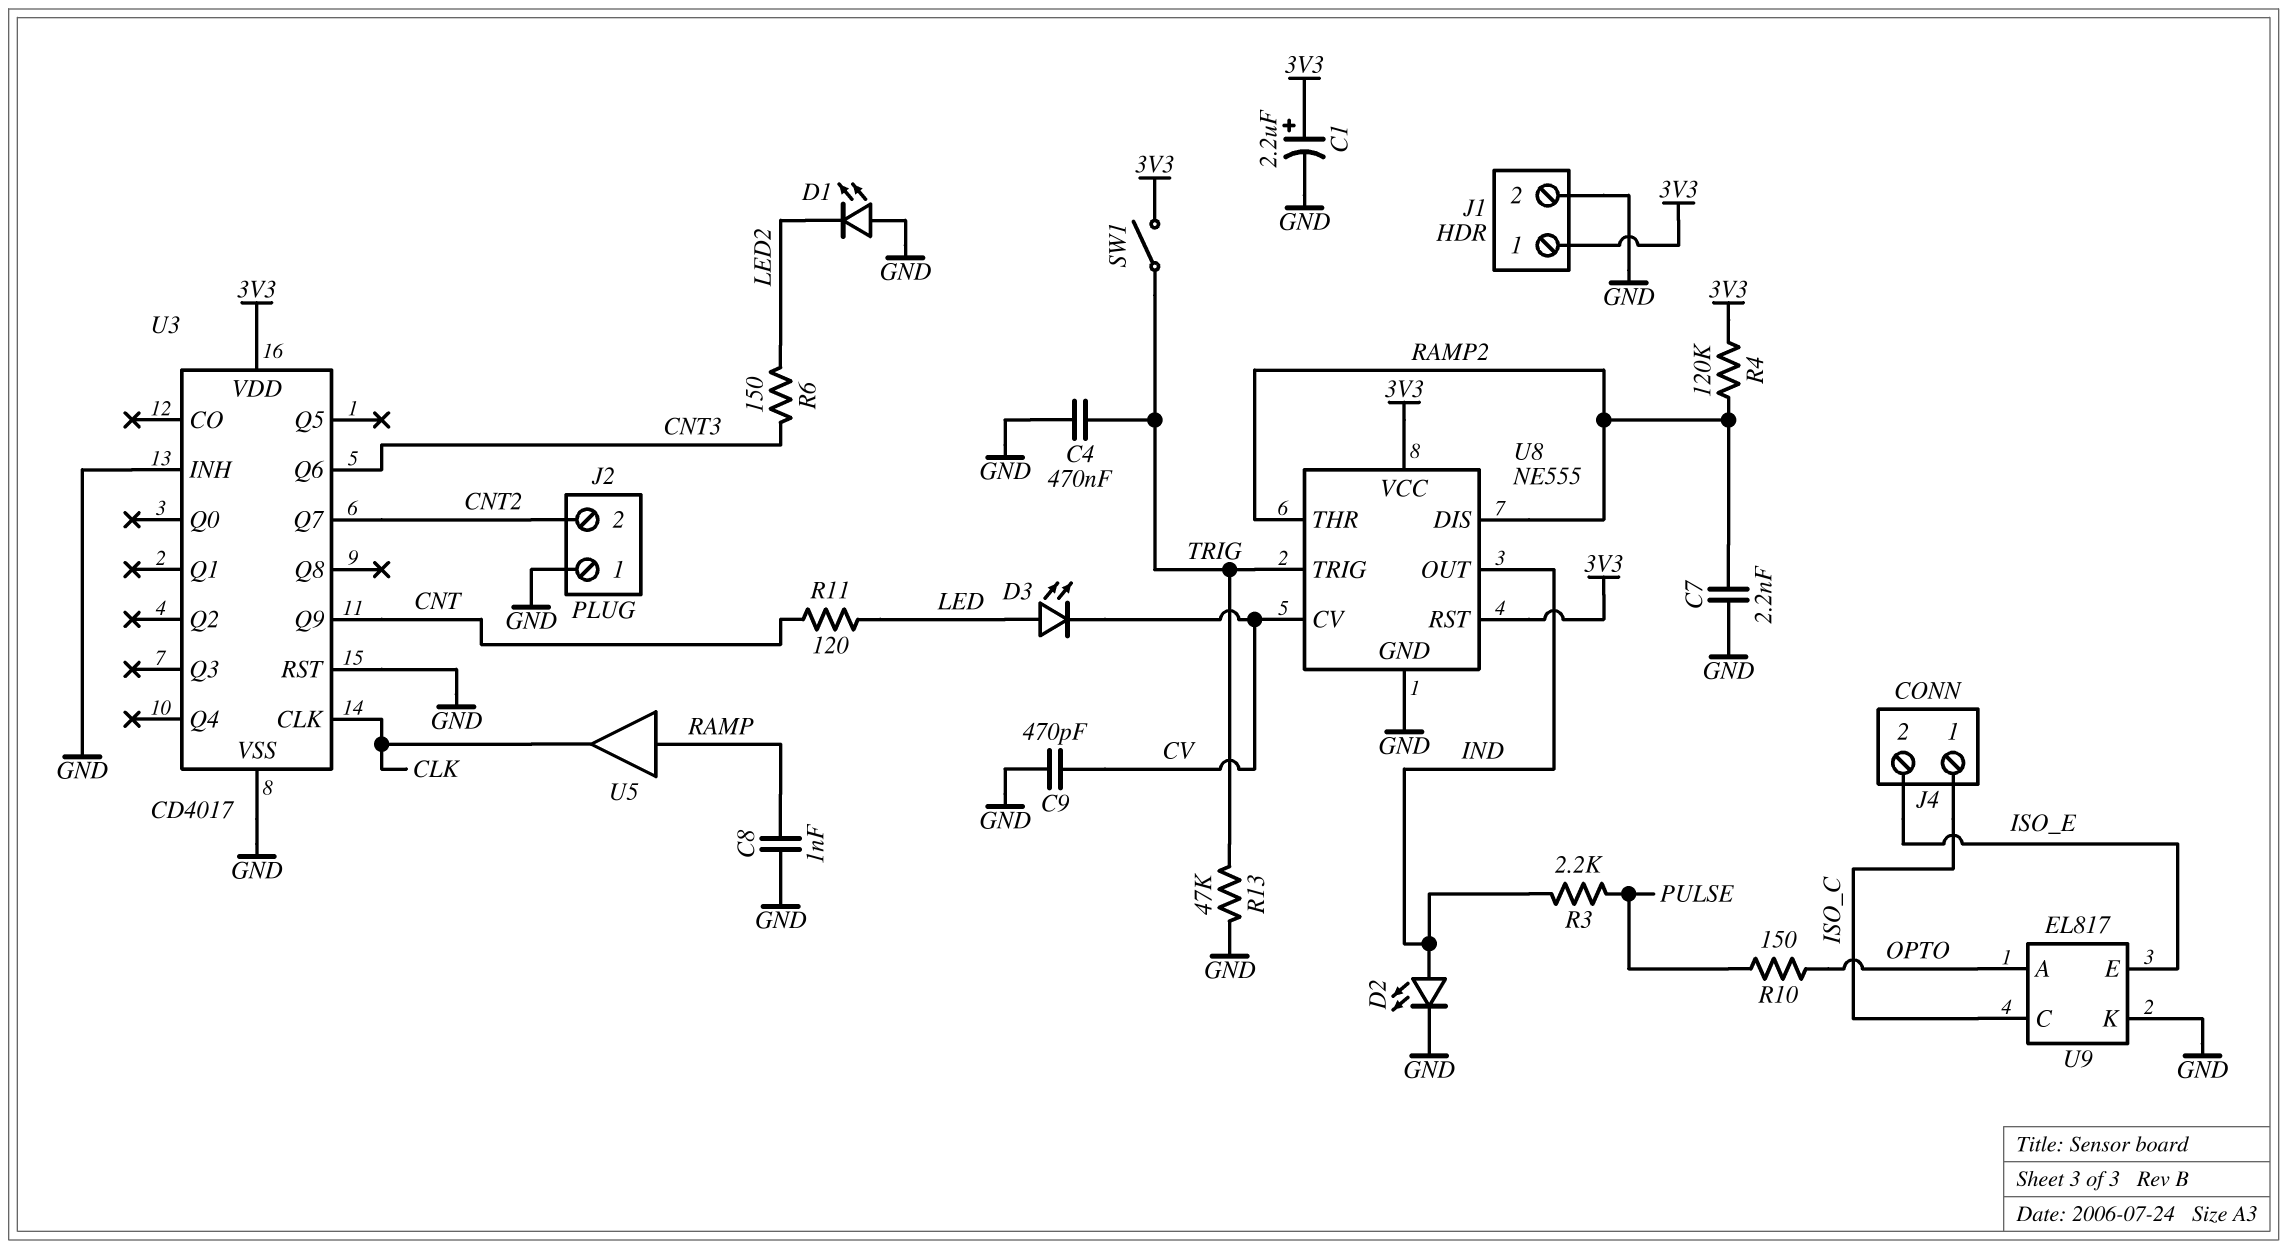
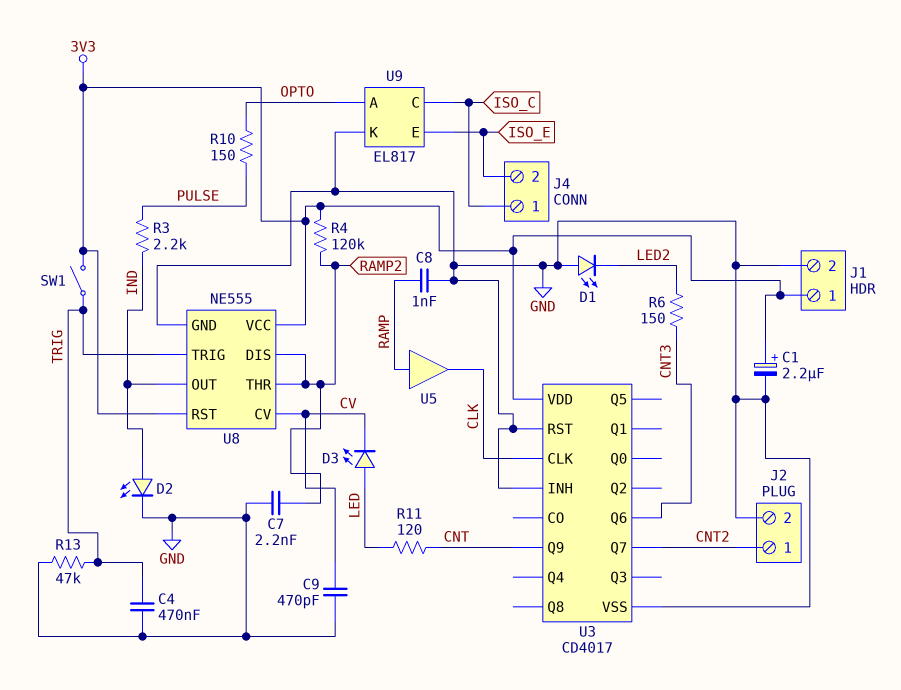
J2 pin 1: GND -> CNT2
J2 pin 2: CNT2 -> GND

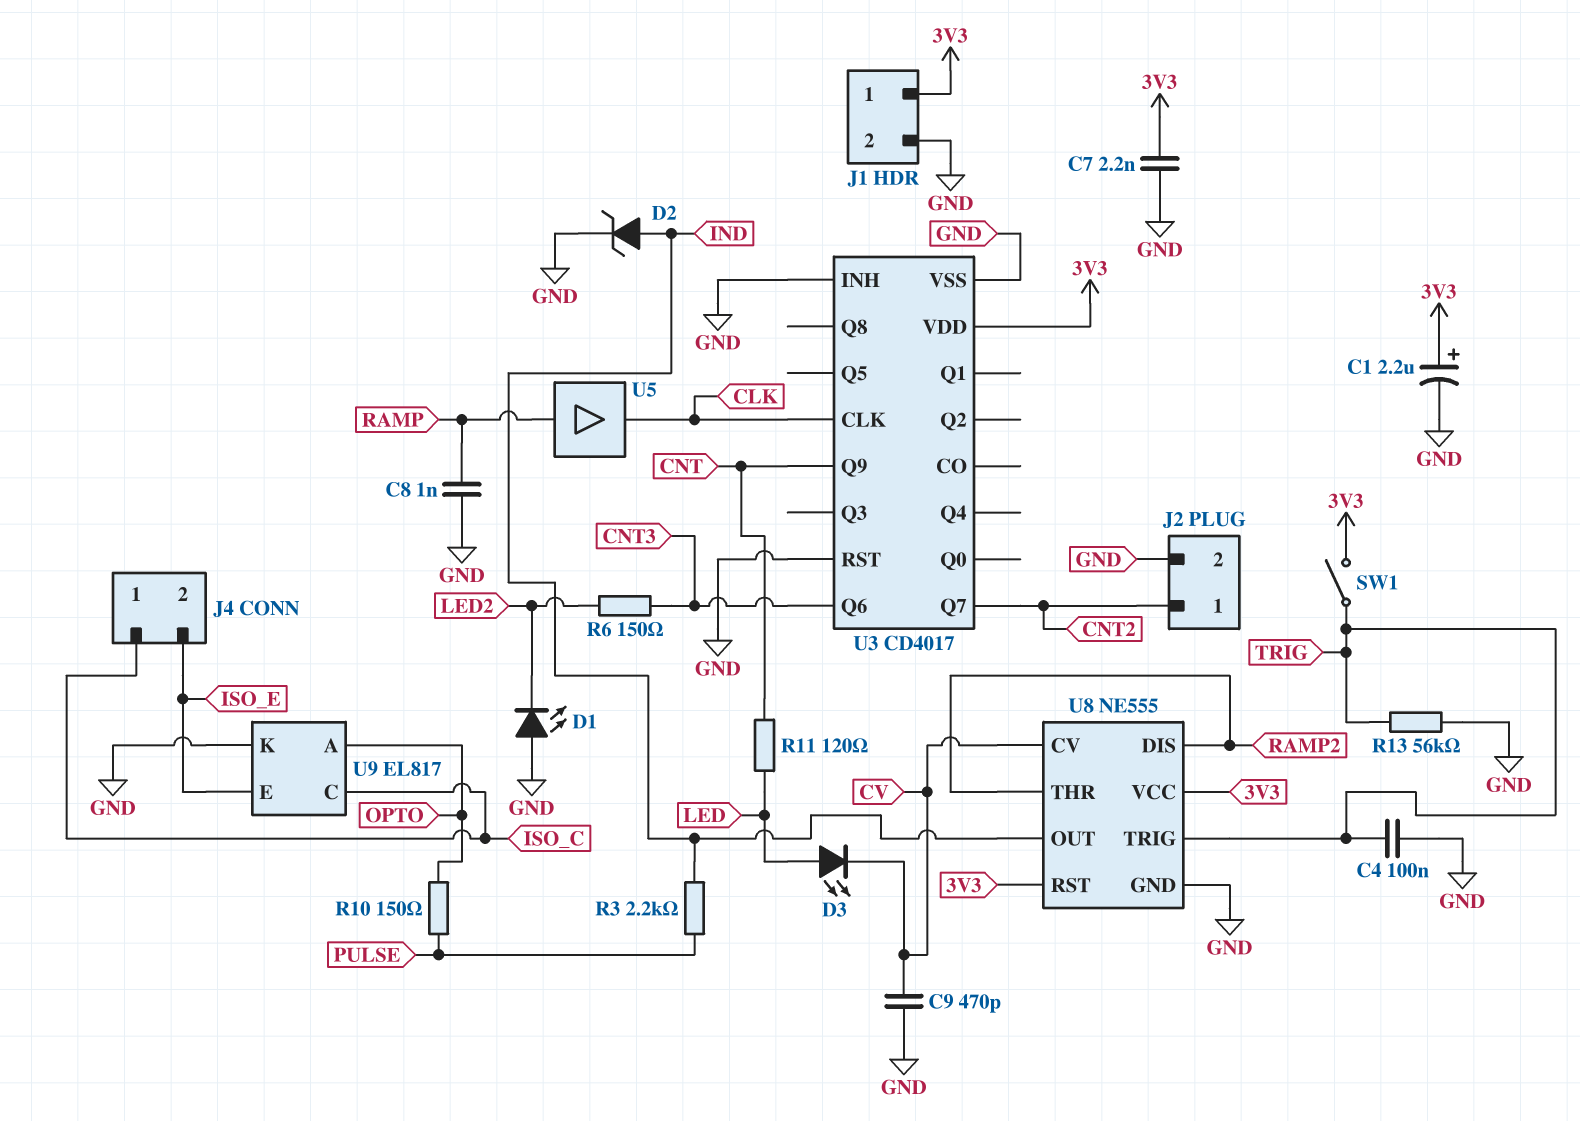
C4: 470nF (GND, TRIG) -> 100nF (GND, TRIG)
C7: 2.2nF (GND, RAMP2) -> 2.2nF (3V3, GND)
D2: LED (A IND, K GND) -> zener (A IND, K GND)
R4: 120k (3V3, RAMP2) -> none
R13: 47k (GND, TRIG) -> 56k (GND, TRIG)

